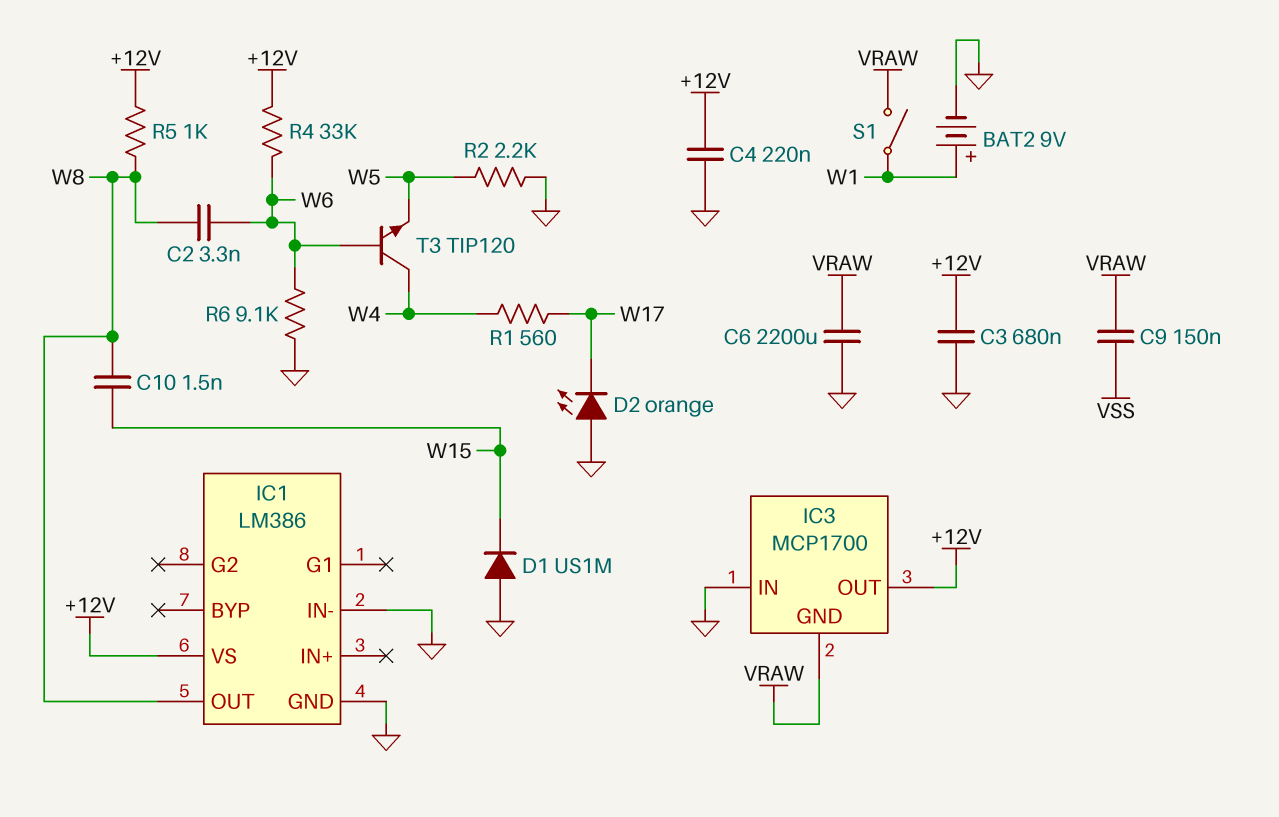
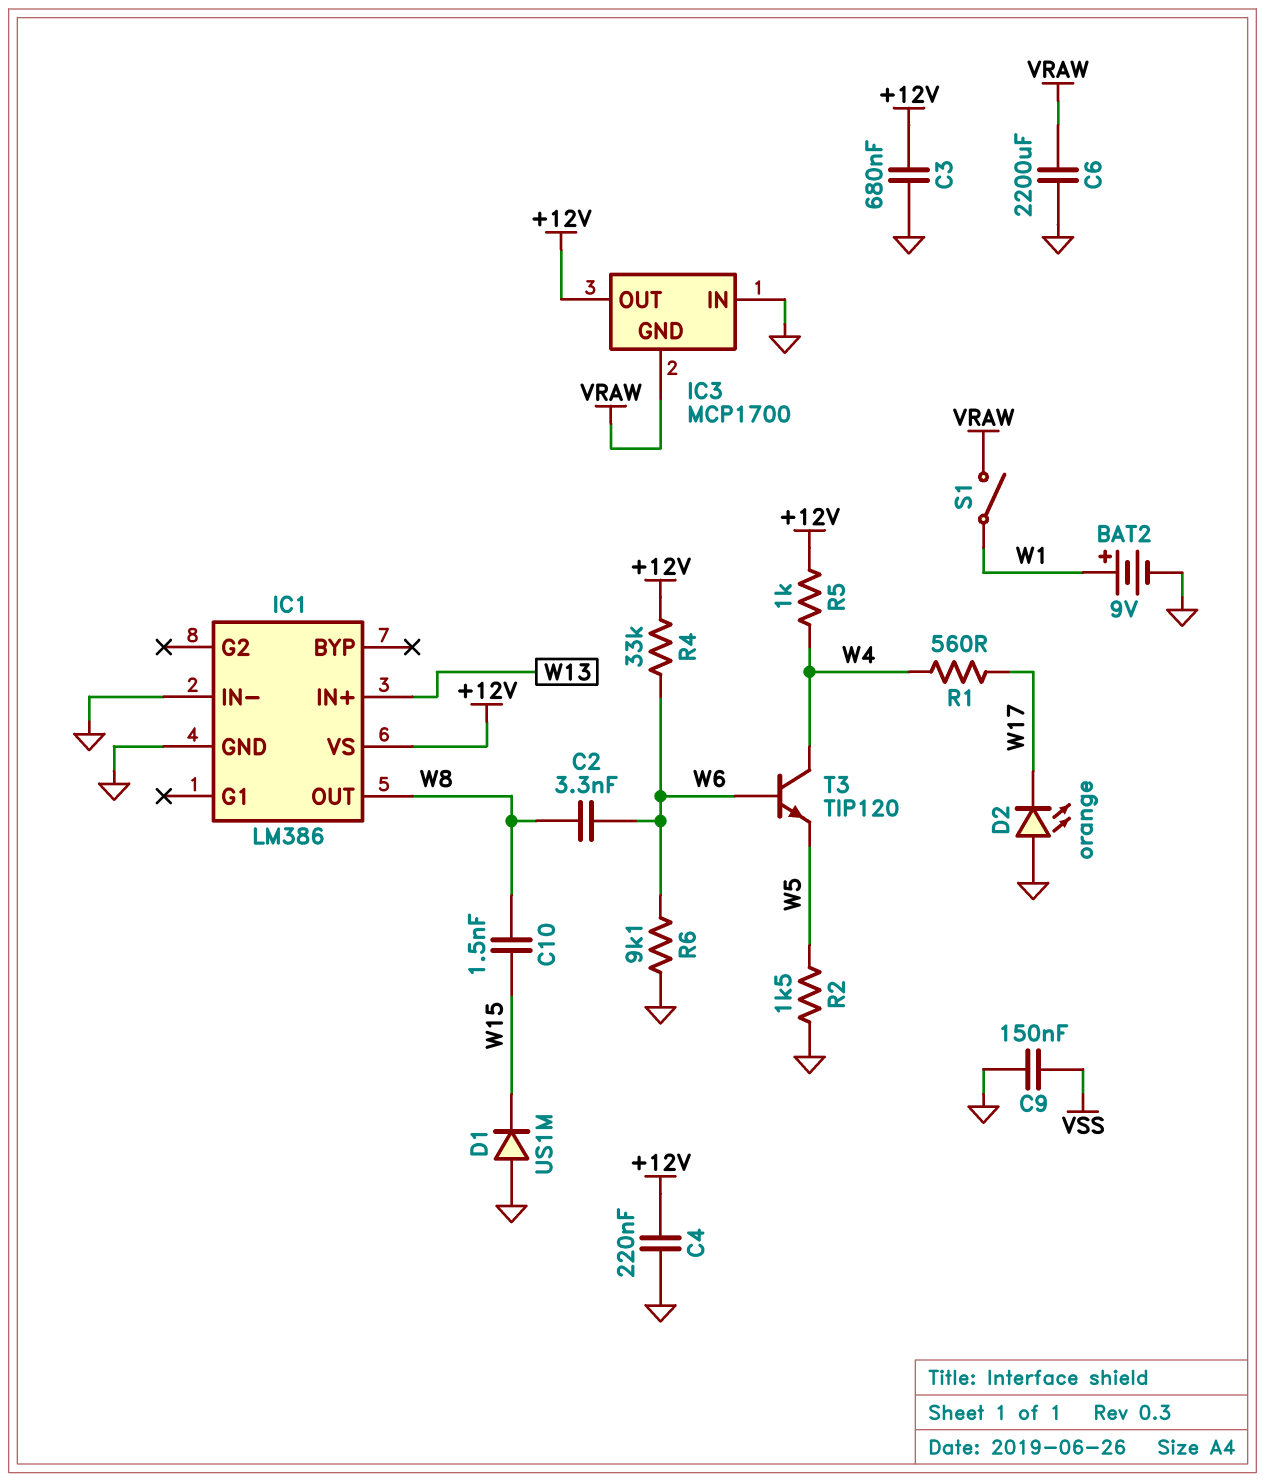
C9: 150nF (VRAW, VSS) -> 150nF (GND, VSS)
IC1 pin IN+: none -> W13
R2: 2.2k (GND, W5) -> 1.5k (GND, W5)
R5: 1k (+12V, W8) -> 1k (+12V, W4)

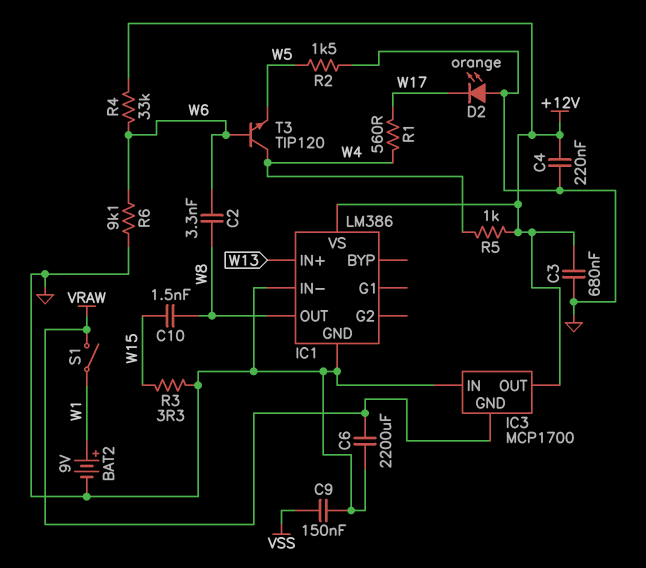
D1: diode US1M (A GND, K W15) -> none
R3: none -> 3.3 (GND, W15)

